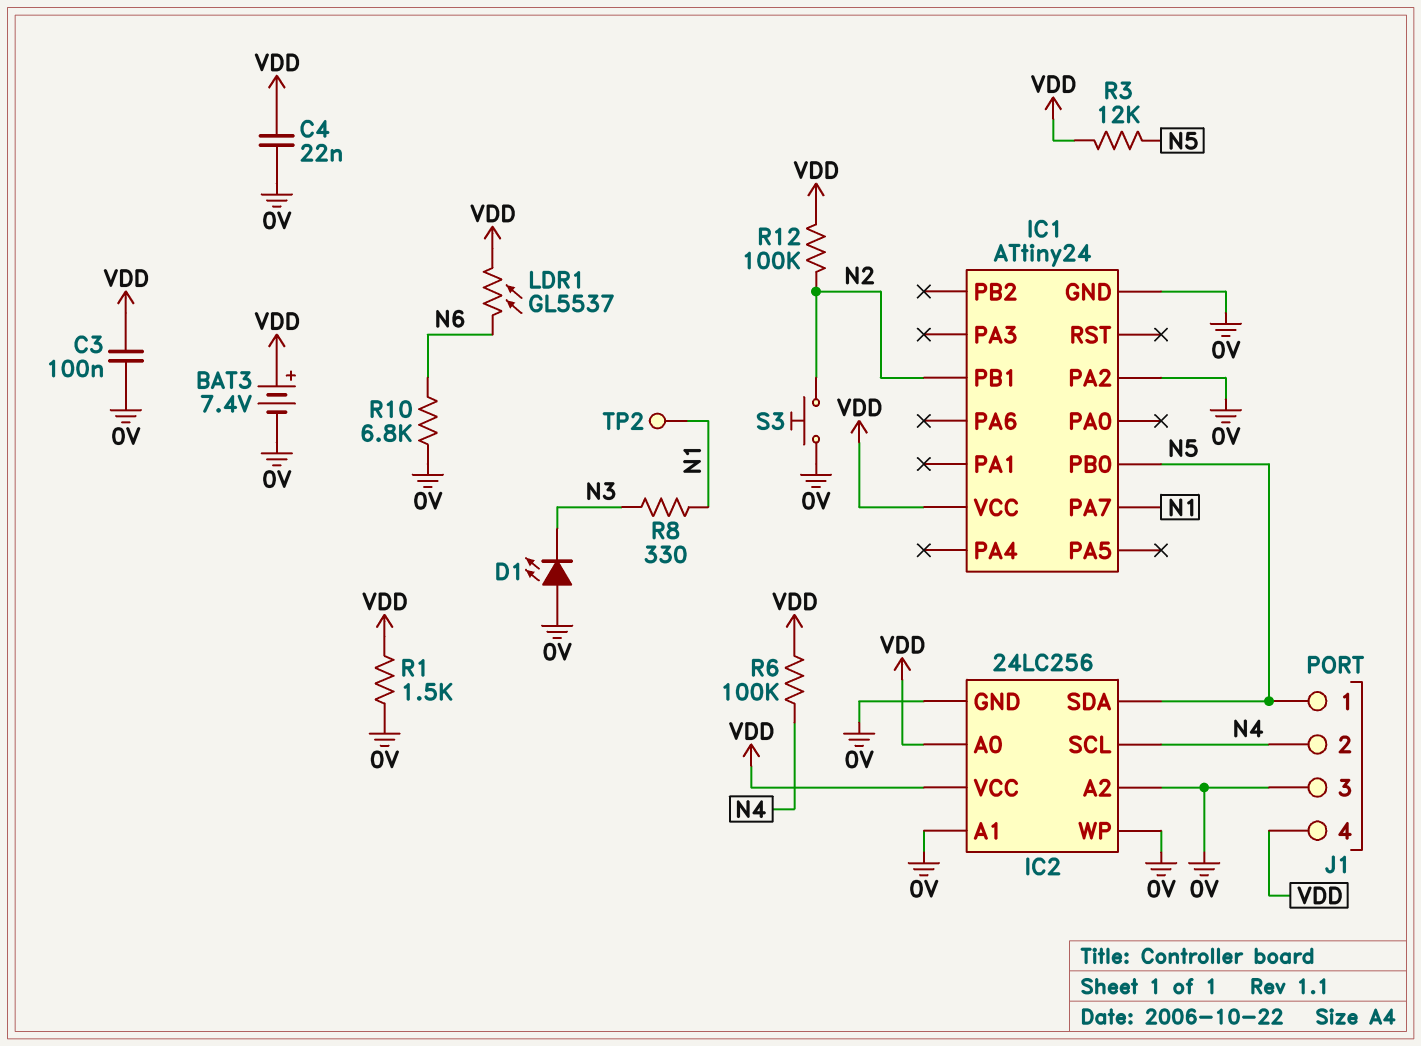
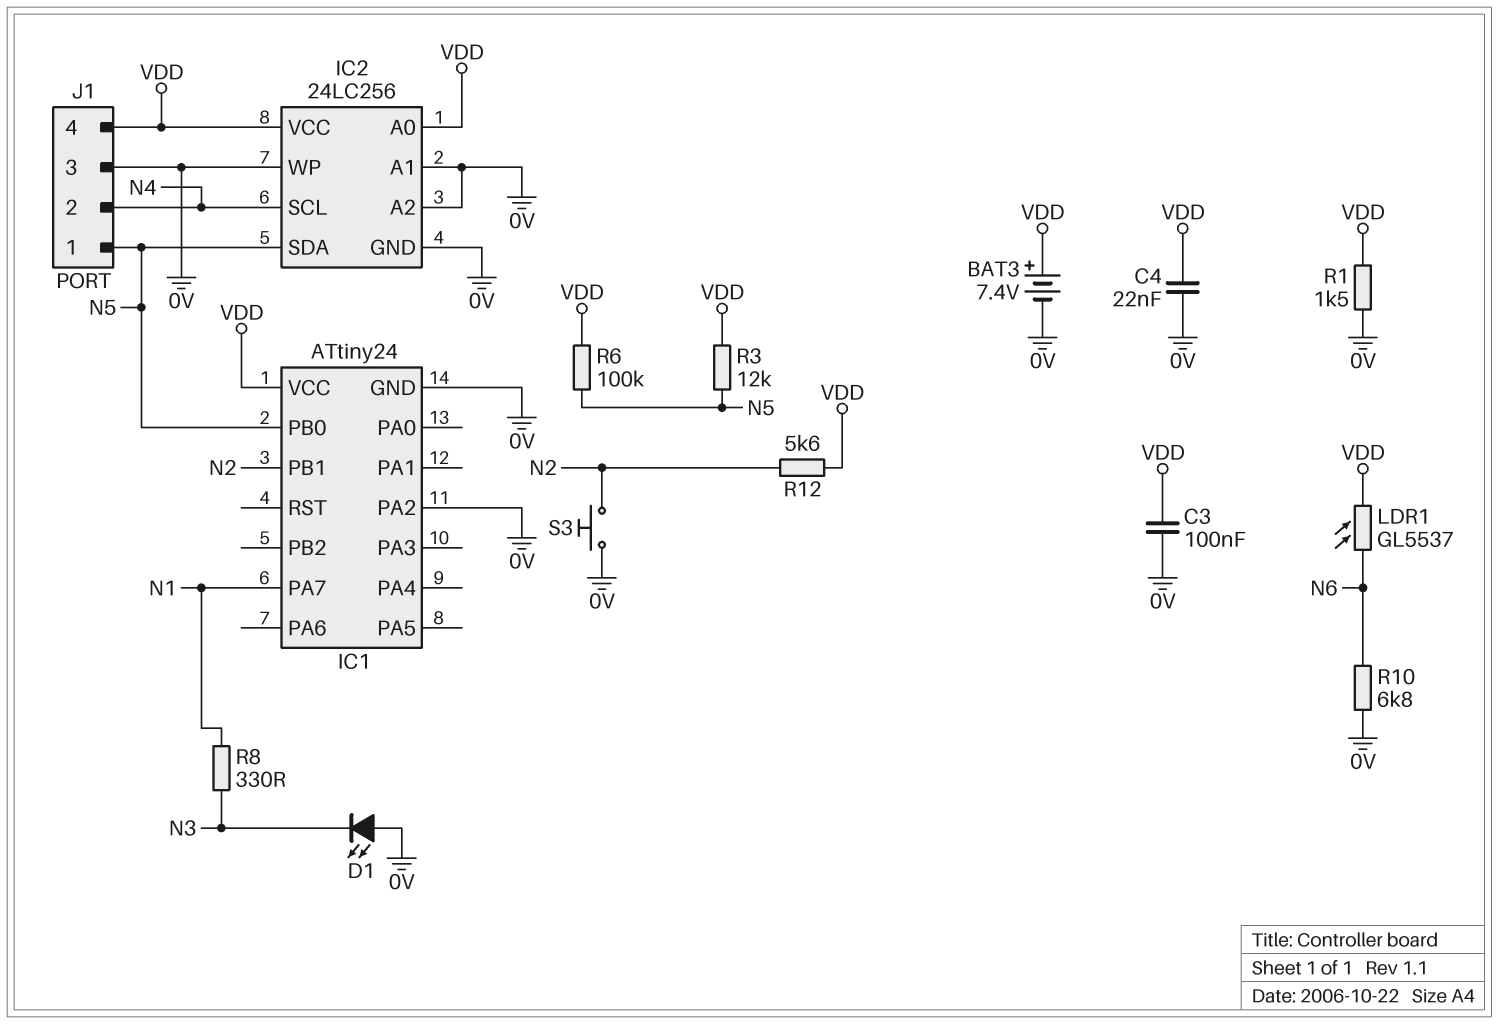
R6: 100k (N4, VDD) -> 100k (N5, VDD)
R12: 100k (N2, VDD) -> 5.6k (N2, VDD)
TP2: test point (N1) -> none

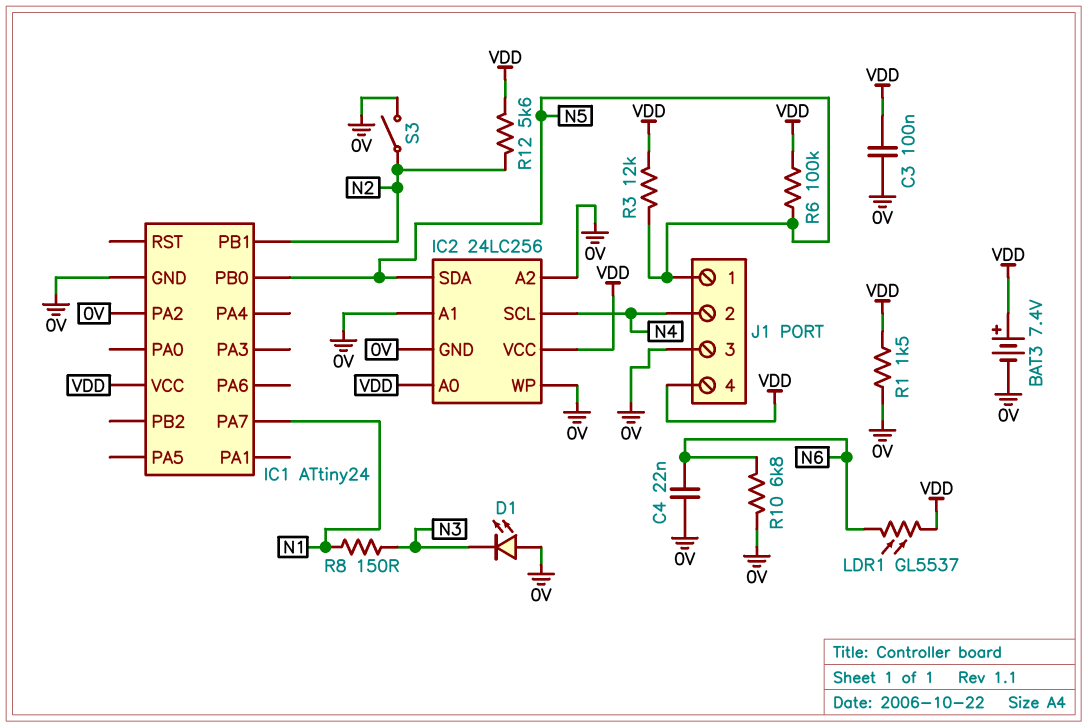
C4: 22nF (0V, VDD) -> 22nF (0V, N6)
R8: 330 (N1, N3) -> 150 (N1, N3)
S3: button (0V, N2) -> switch (0V, N2)

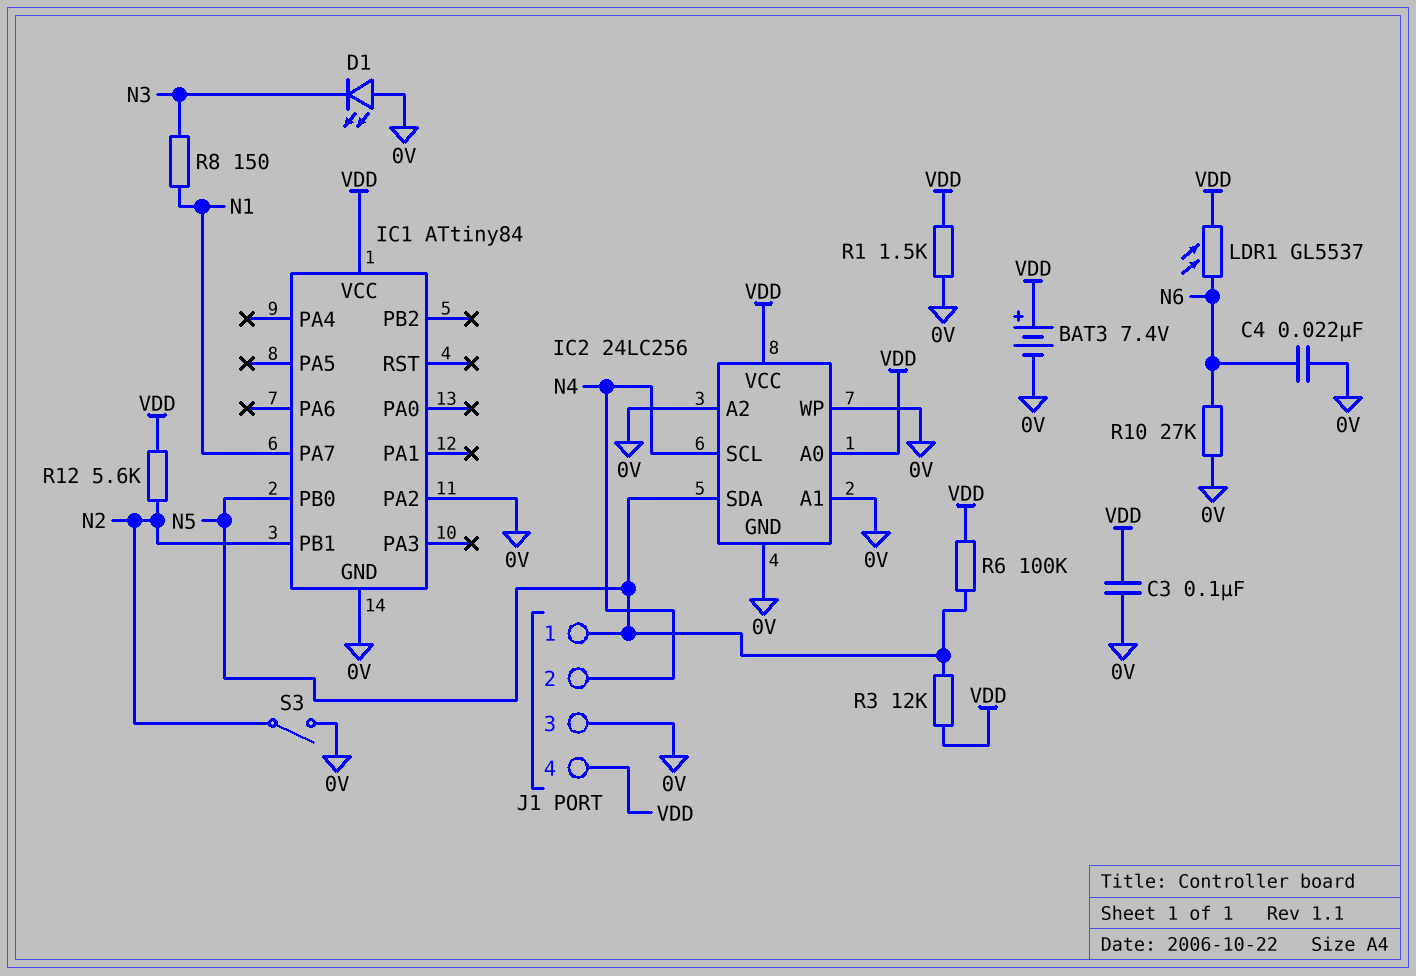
IC1: ATtiny24 -> ATtiny84
R10: 6.8k (0V, N6) -> 27k (0V, N6)

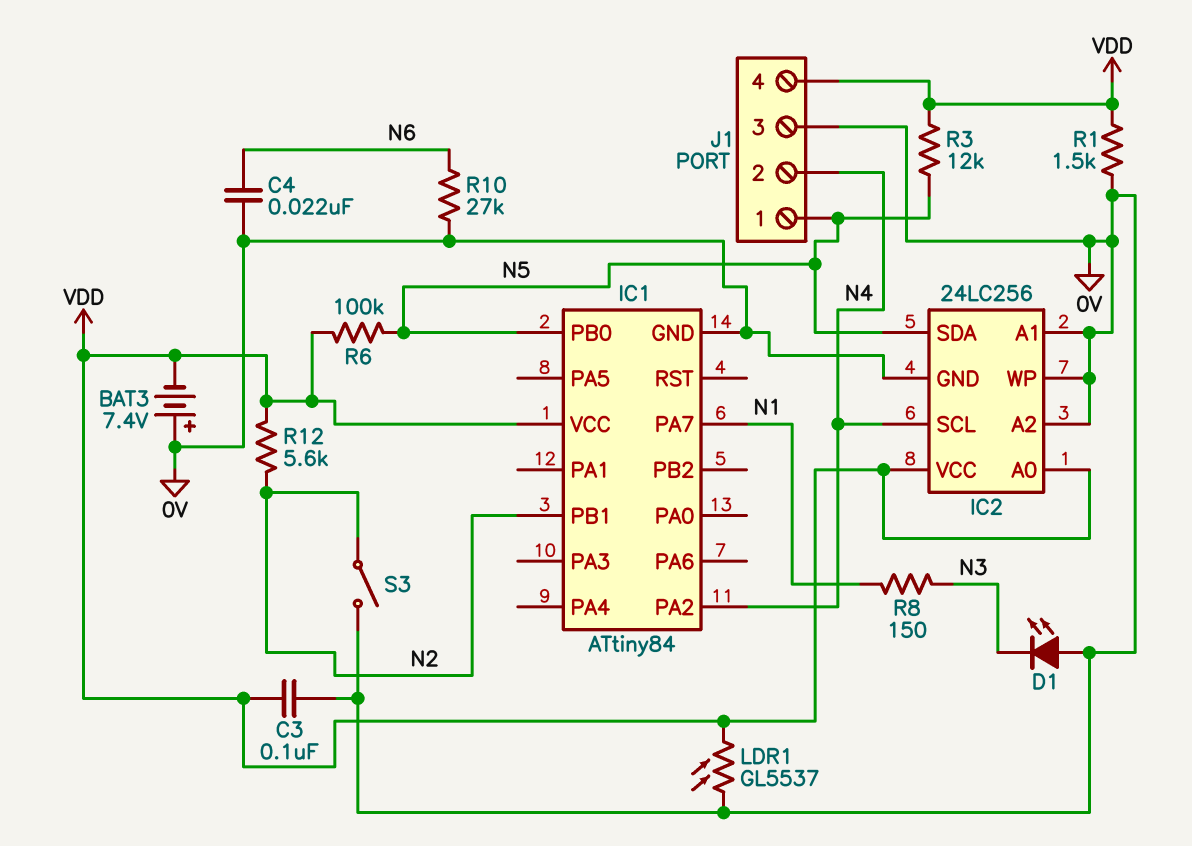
BAT3: 7.4V (plus VDD, minus 0V) -> 7.4V (plus 0V, minus VDD)
IC1 pin PA2: 0V -> N4
LDR1: GL5537 (N6, VDD) -> GL5537 (0V, VDD)

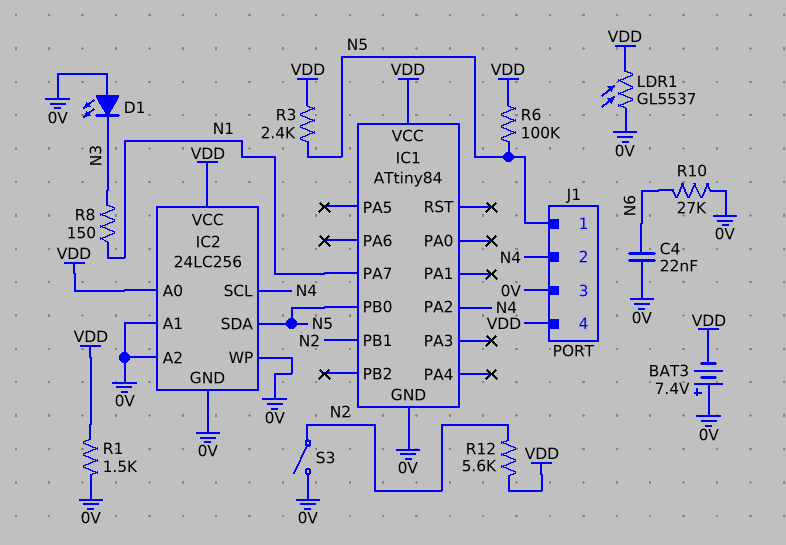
C3: 100nF (0V, VDD) -> none
R3: 12k (N5, VDD) -> 2.4k (N5, VDD)

